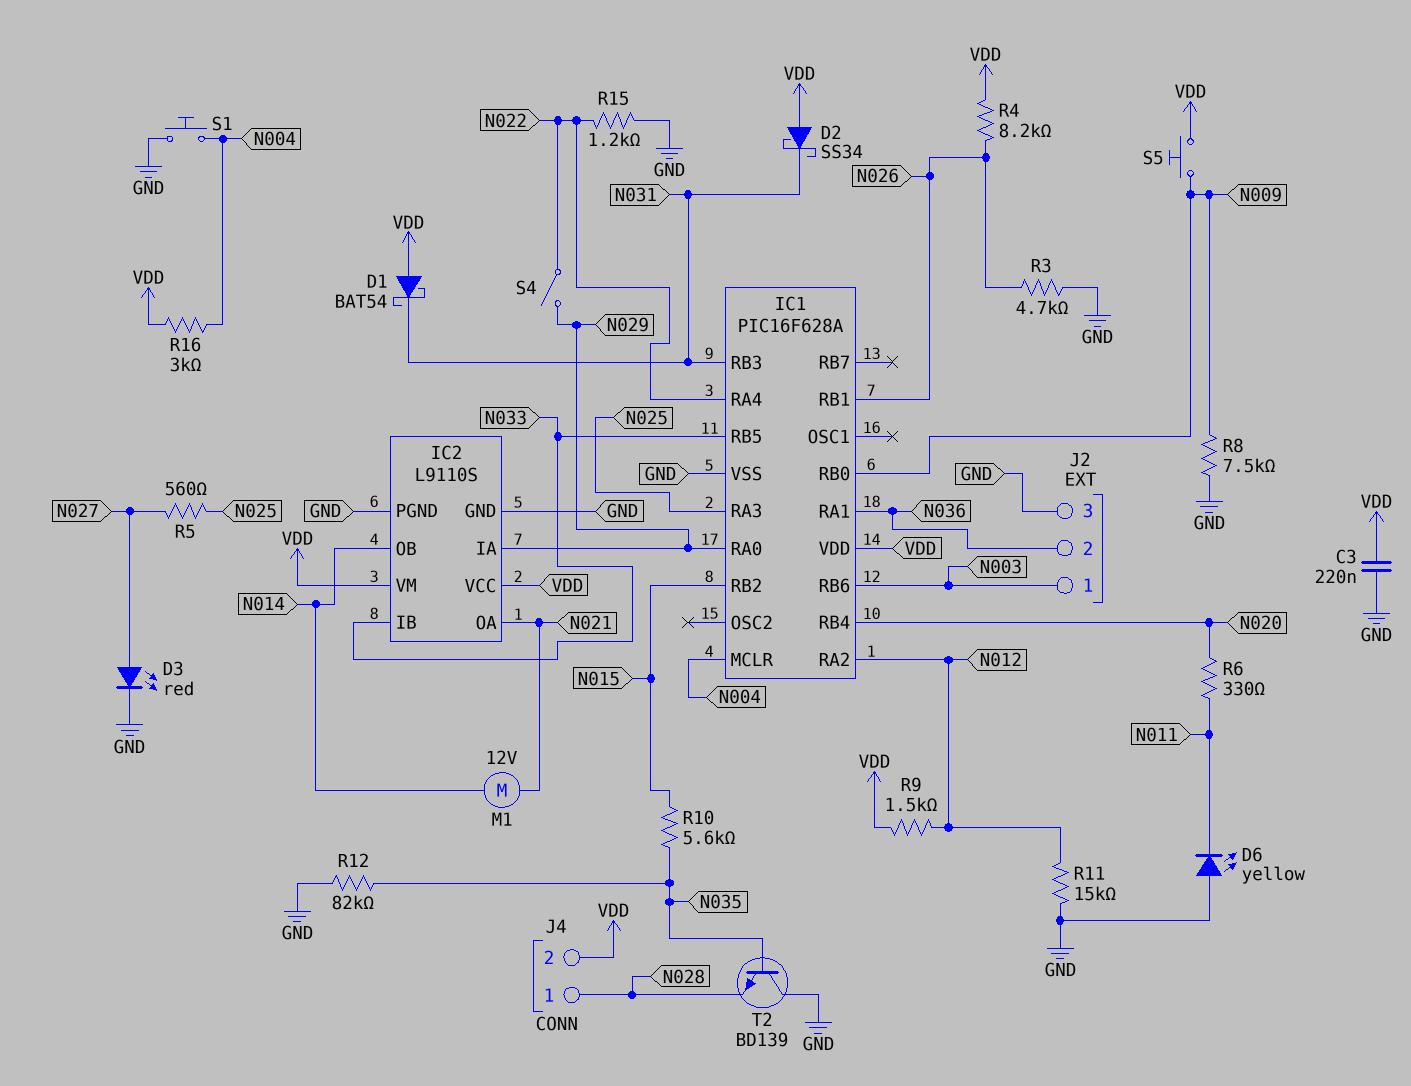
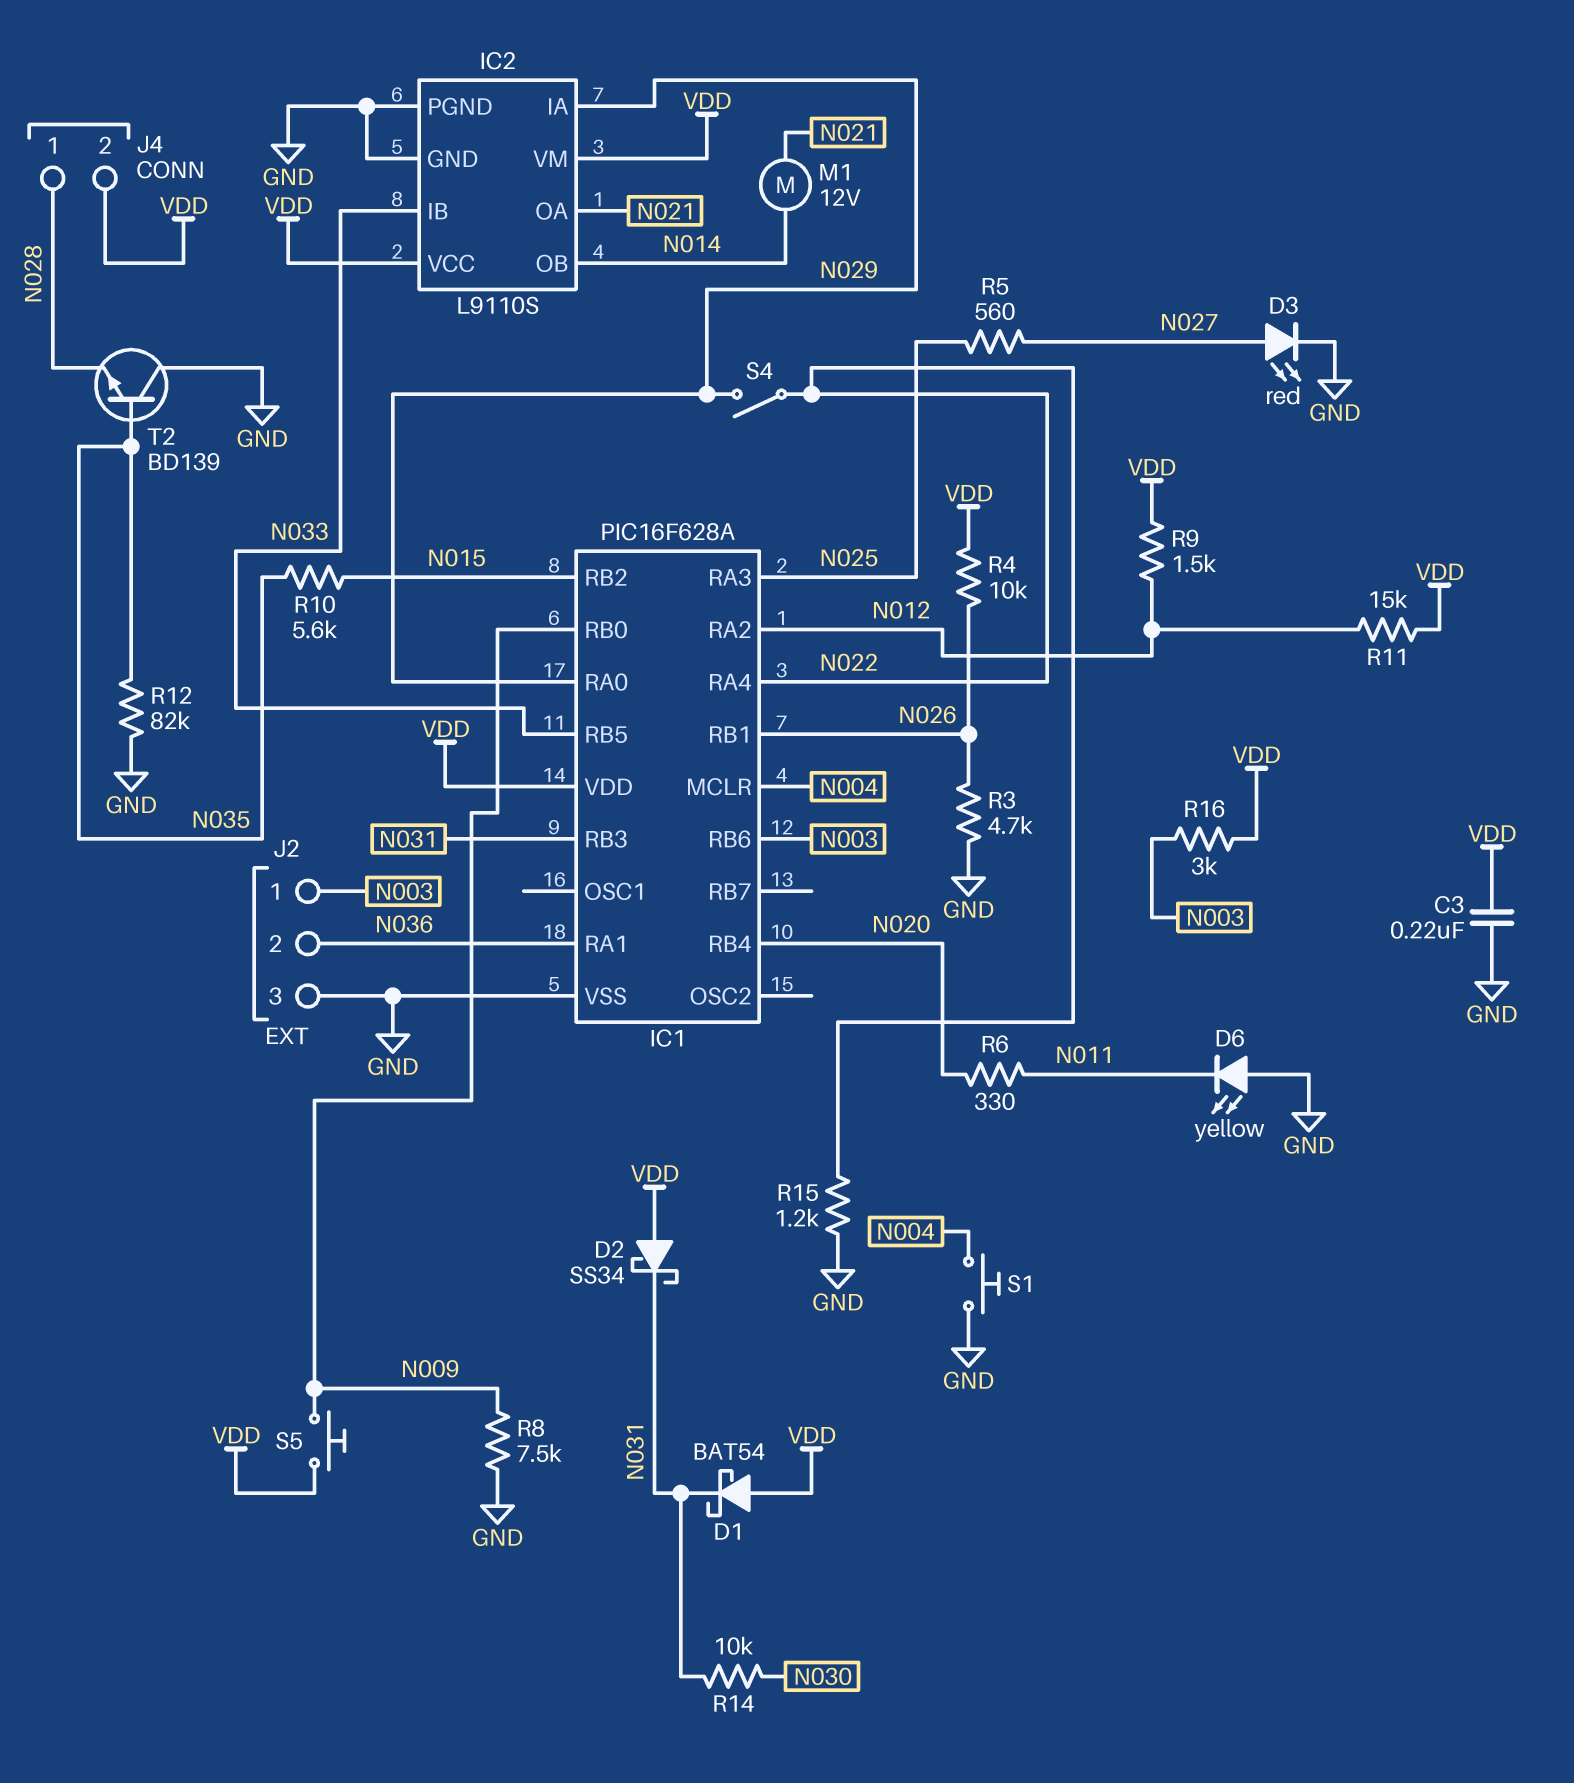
R4: 8.2k (N026, VDD) -> 10k (N026, VDD)
R11: 15k (GND, N012) -> 15k (N012, VDD)
R14: none -> 10k (N030, N031)
R16: 3k (N004, VDD) -> 3k (N003, VDD)

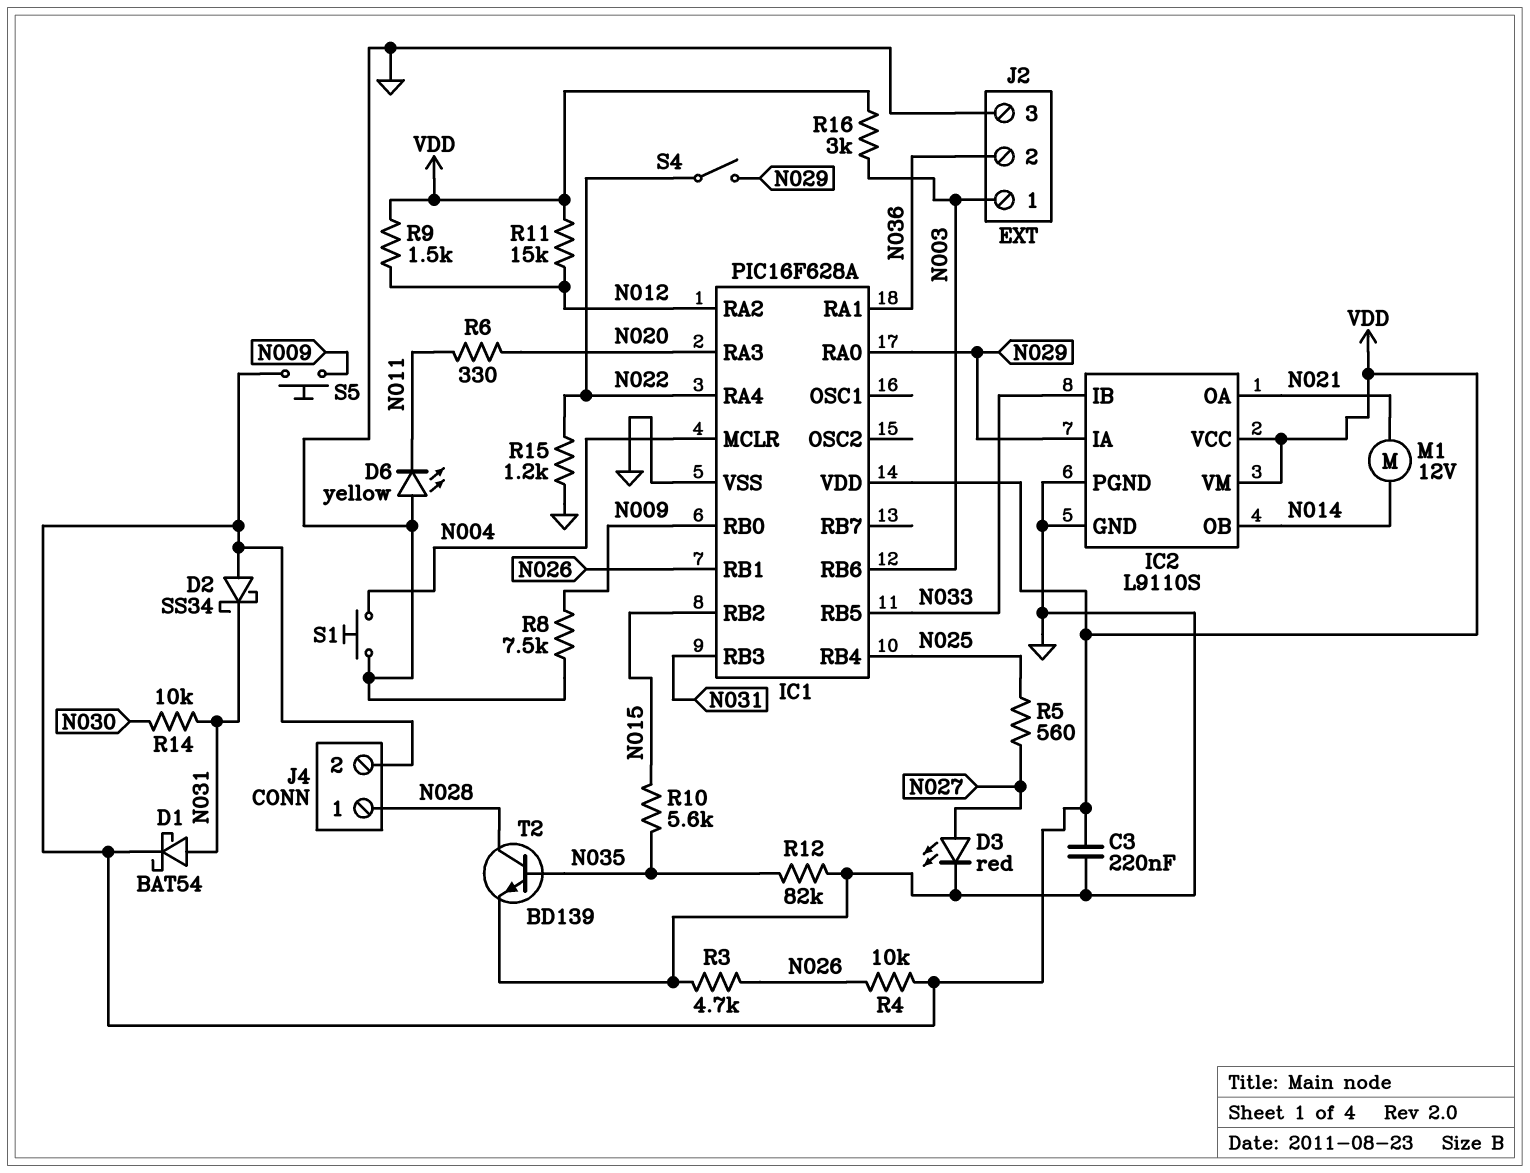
D1: schottky BAT54 (A VDD, K N031) -> schottky BAT54 (A N031, K VDD)
IC1 pin RA3: N025 -> N020
IC1 pin RB4: N020 -> N025
T2: NPN BD139 (B N035, C GND, E N028) -> NPN BD139 (B N035, C N028, E GND)

